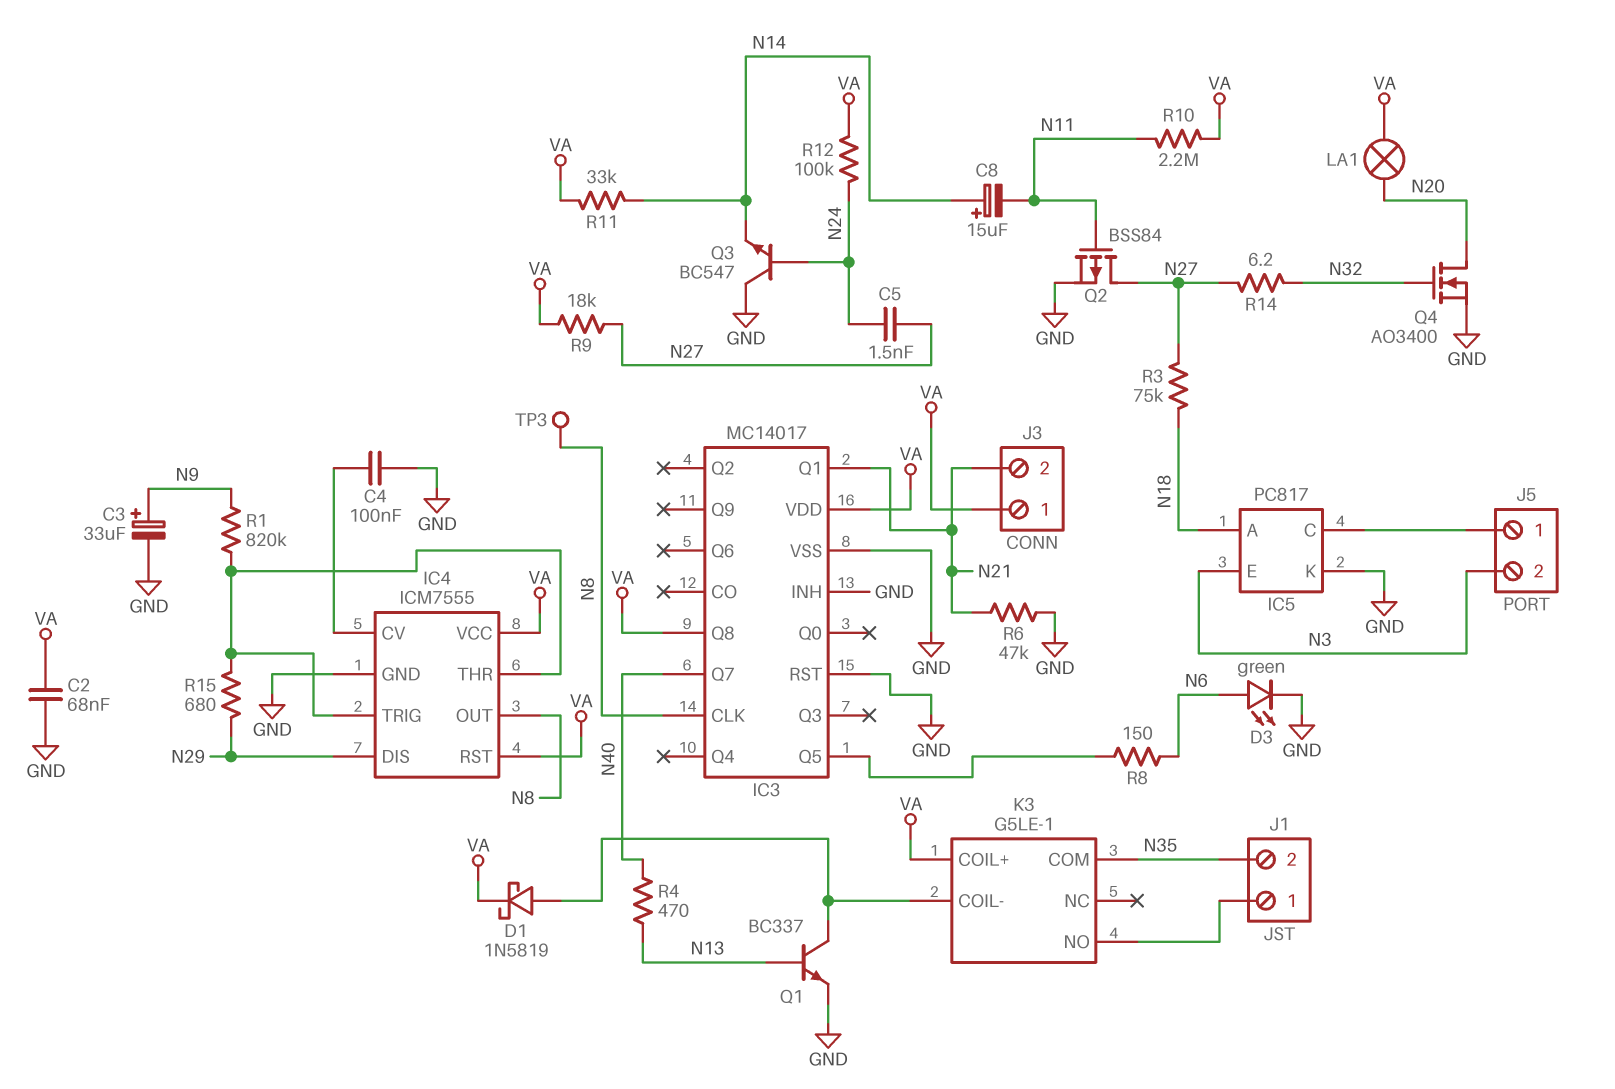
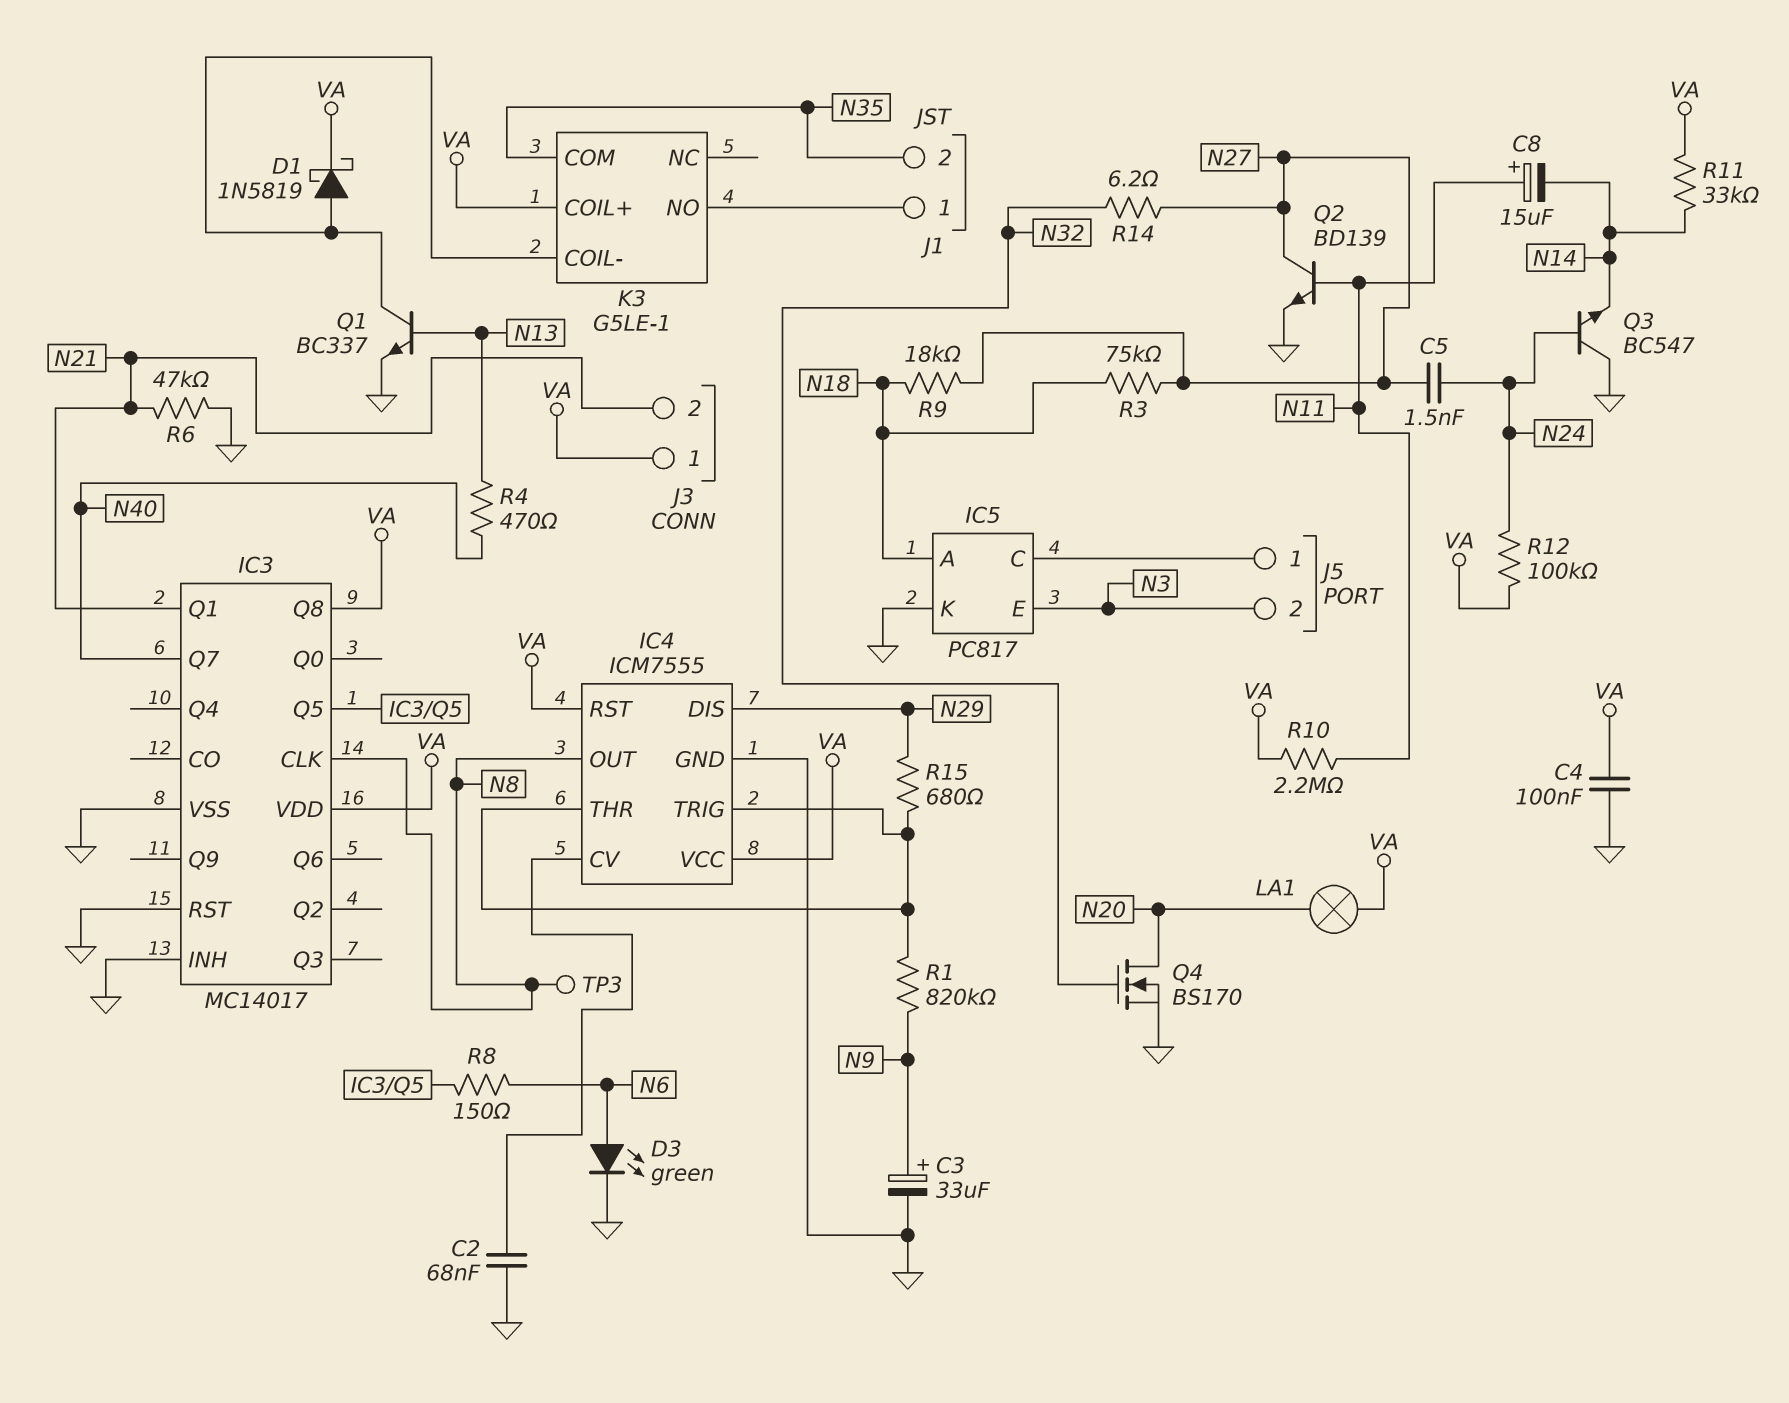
C2: 68nF (GND, VA) -> 68nF (GND, IC4/CV)
C4: 100nF (GND, IC4/CV) -> 100nF (GND, VA)
C8: 15uF (plus N14, minus N11) -> 15uF (plus N11, minus N14)
Q2: PMOS BSS84 (G N11, D N27, S GND) -> NPN BD139 (B N11, C N27, E GND)
Q4: NMOS AO3400 (G N32, D N20, S GND) -> NMOS BS170 (G N32, D N20, S GND)
R9: 18k (N27, VA) -> 18k (N18, N27)

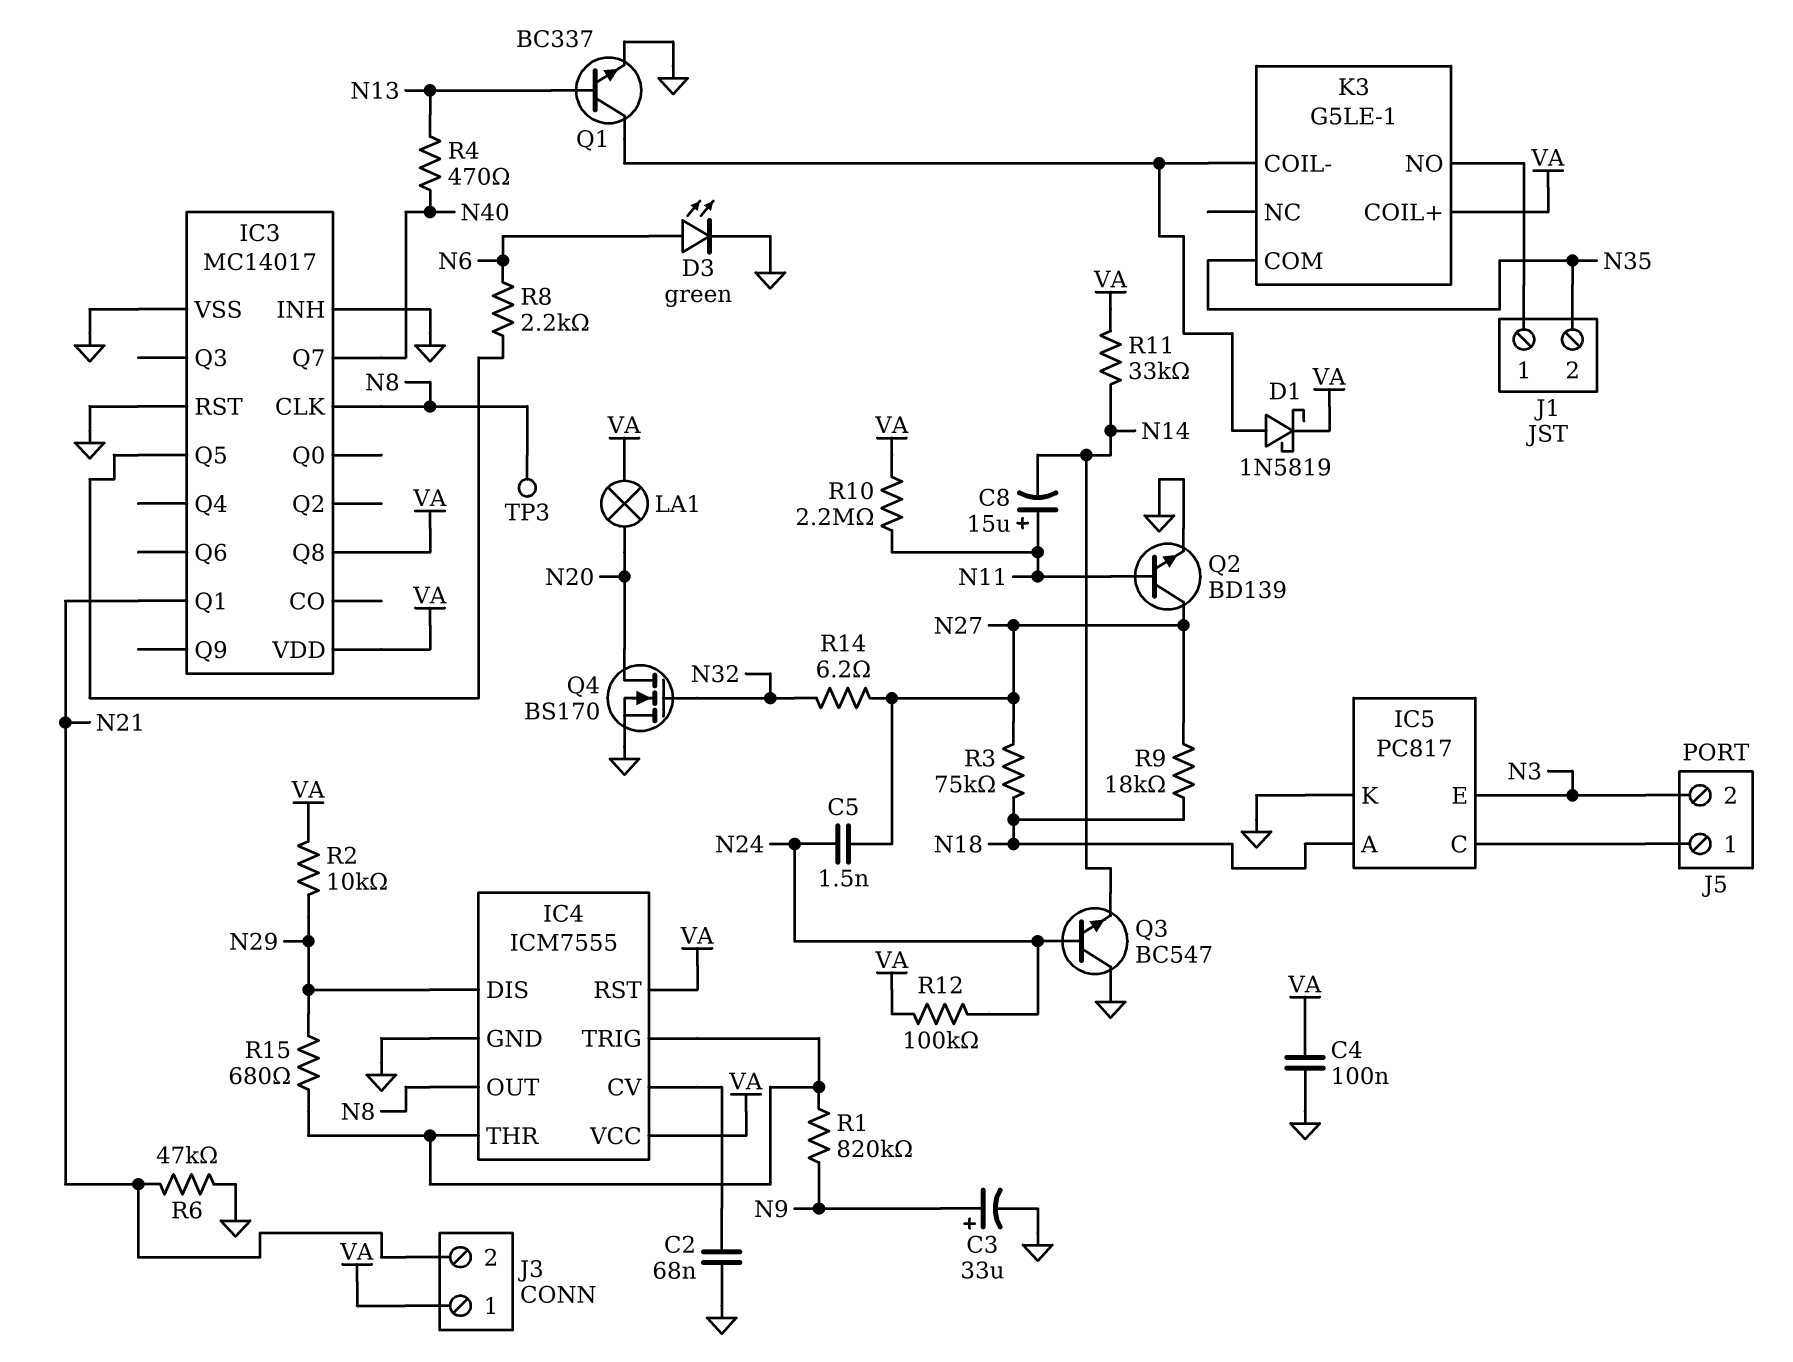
R2: none -> 10k (N29, VA)
R8: 150 (IC3/Q5, N6) -> 2.2k (IC3/Q5, N6)

